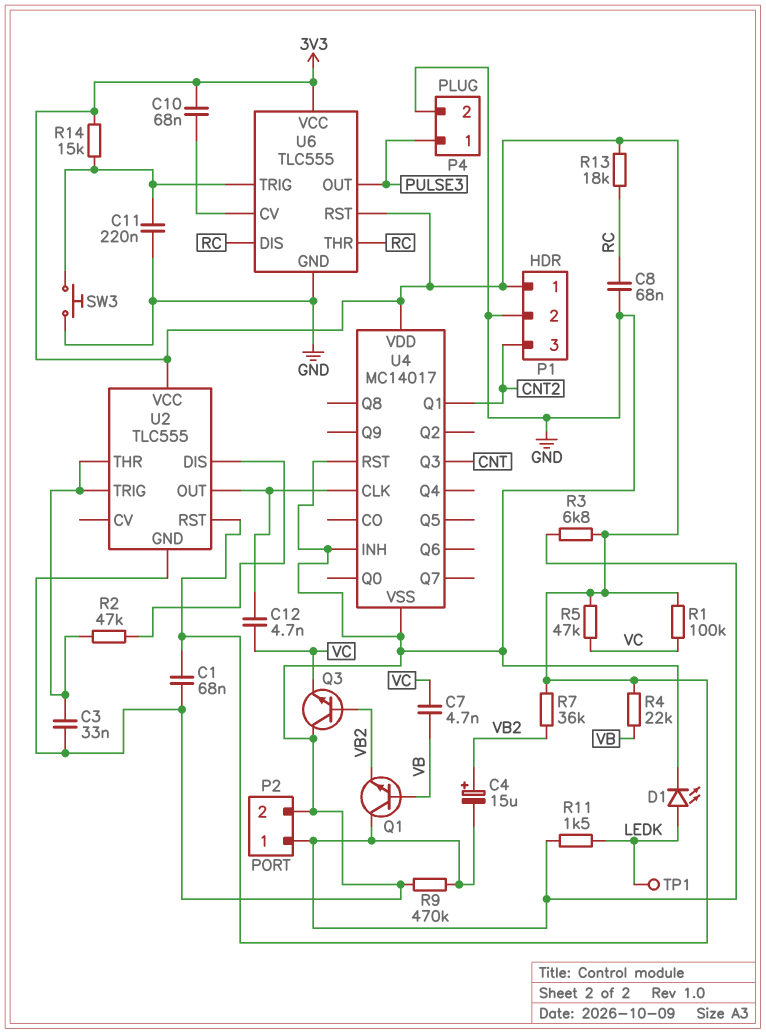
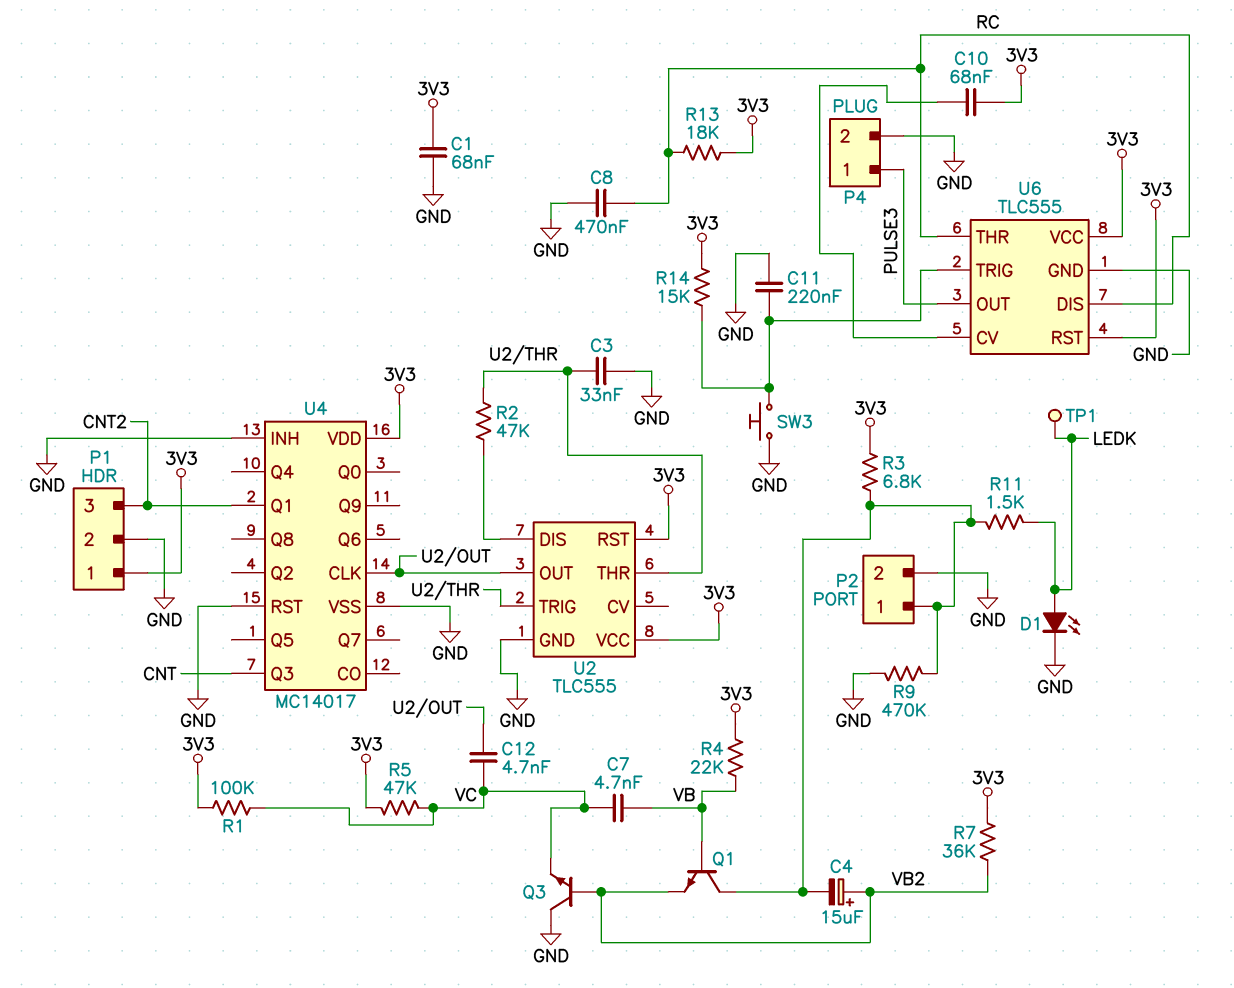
C8: 68nF (GND, RC) -> 470nF (GND, RC)

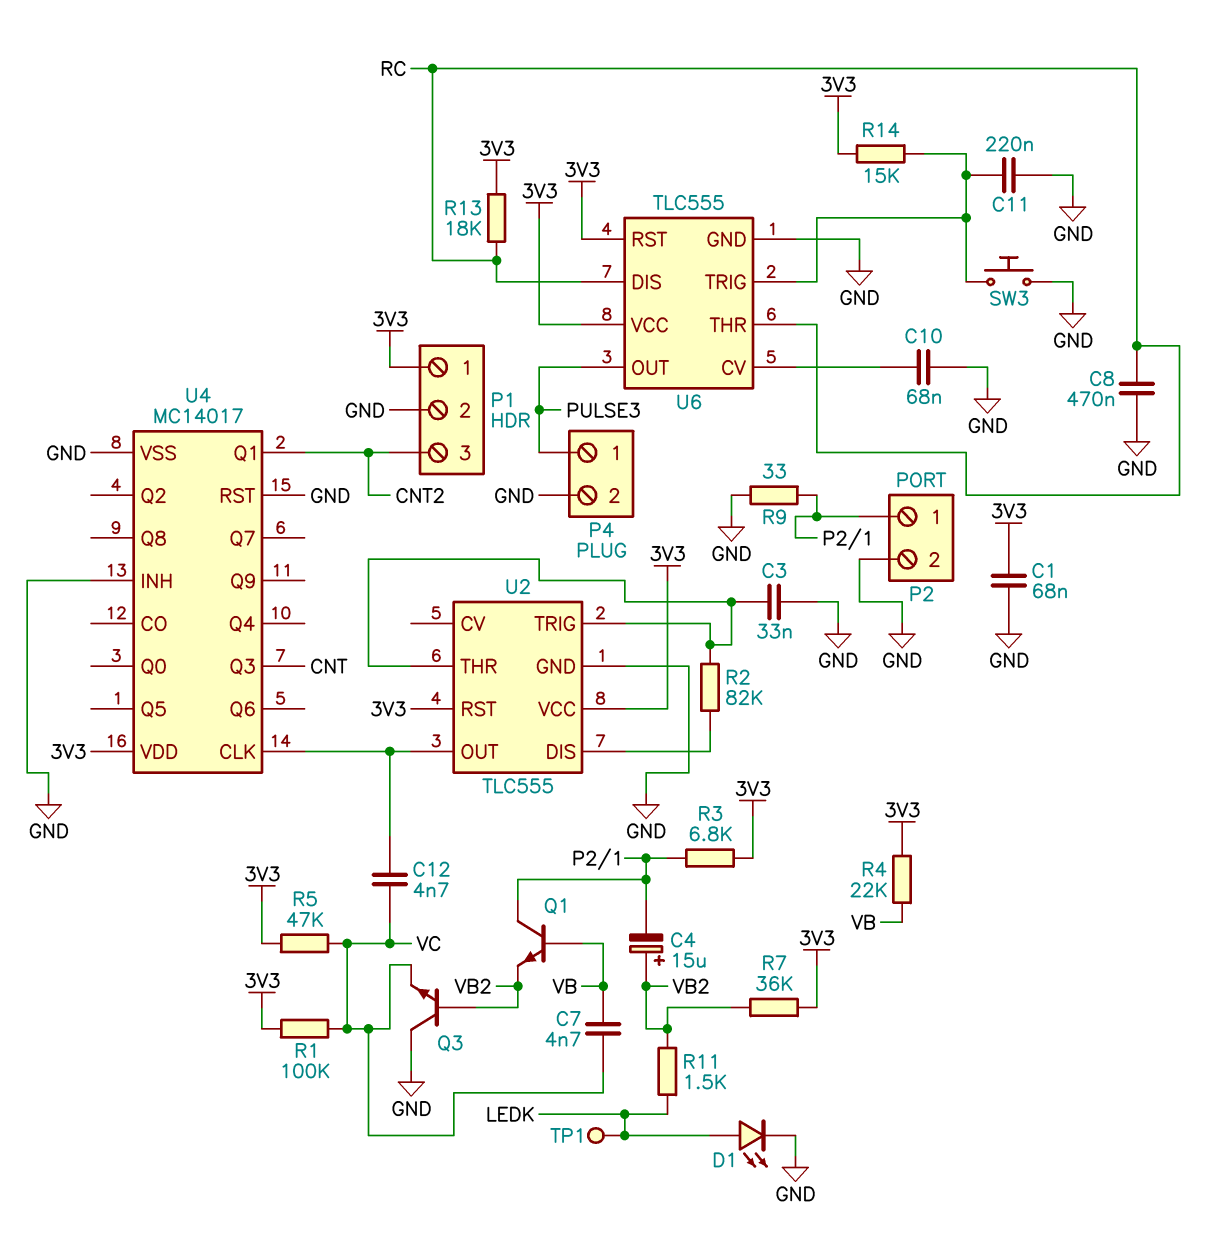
C10: 68nF (3V3, U6/CV) -> 68nF (GND, U6/CV)
R2: 47k (U2/DIS, U2/THR) -> 82k (U2/DIS, U2/THR)
R9: 470k (GND, P2/1) -> 33 (GND, P2/1)
R11: 1.5k (LEDK, P2/1) -> 1.5k (LEDK, VB2)

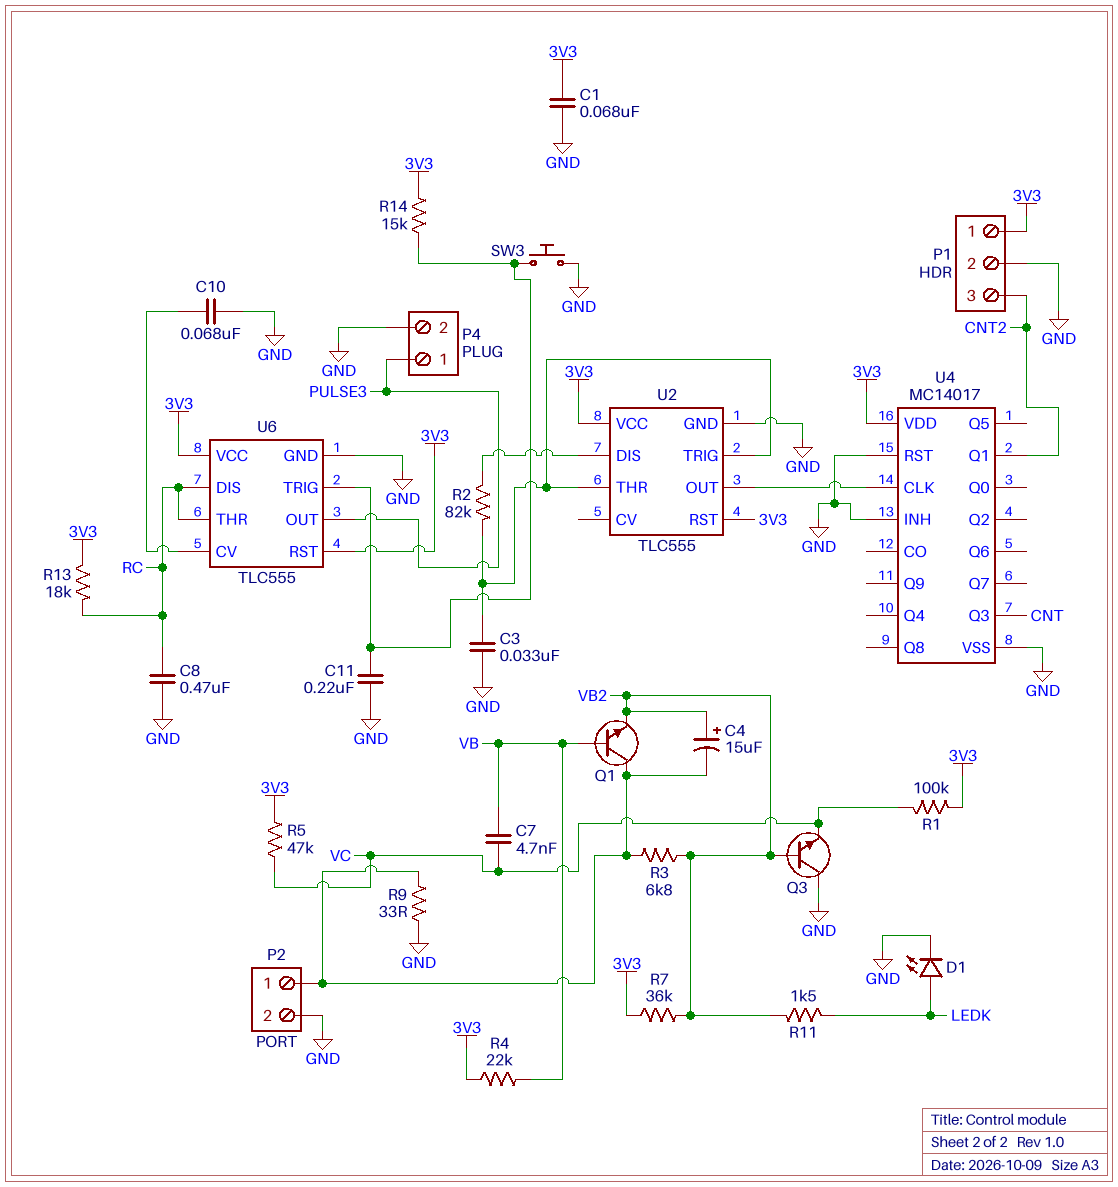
C12: 4.7nF (U2/OUT, VC) -> none
R3: 6.8k (3V3, P2/1) -> 6.8k (P2/1, VB2)
TP1: test point (LEDK) -> none

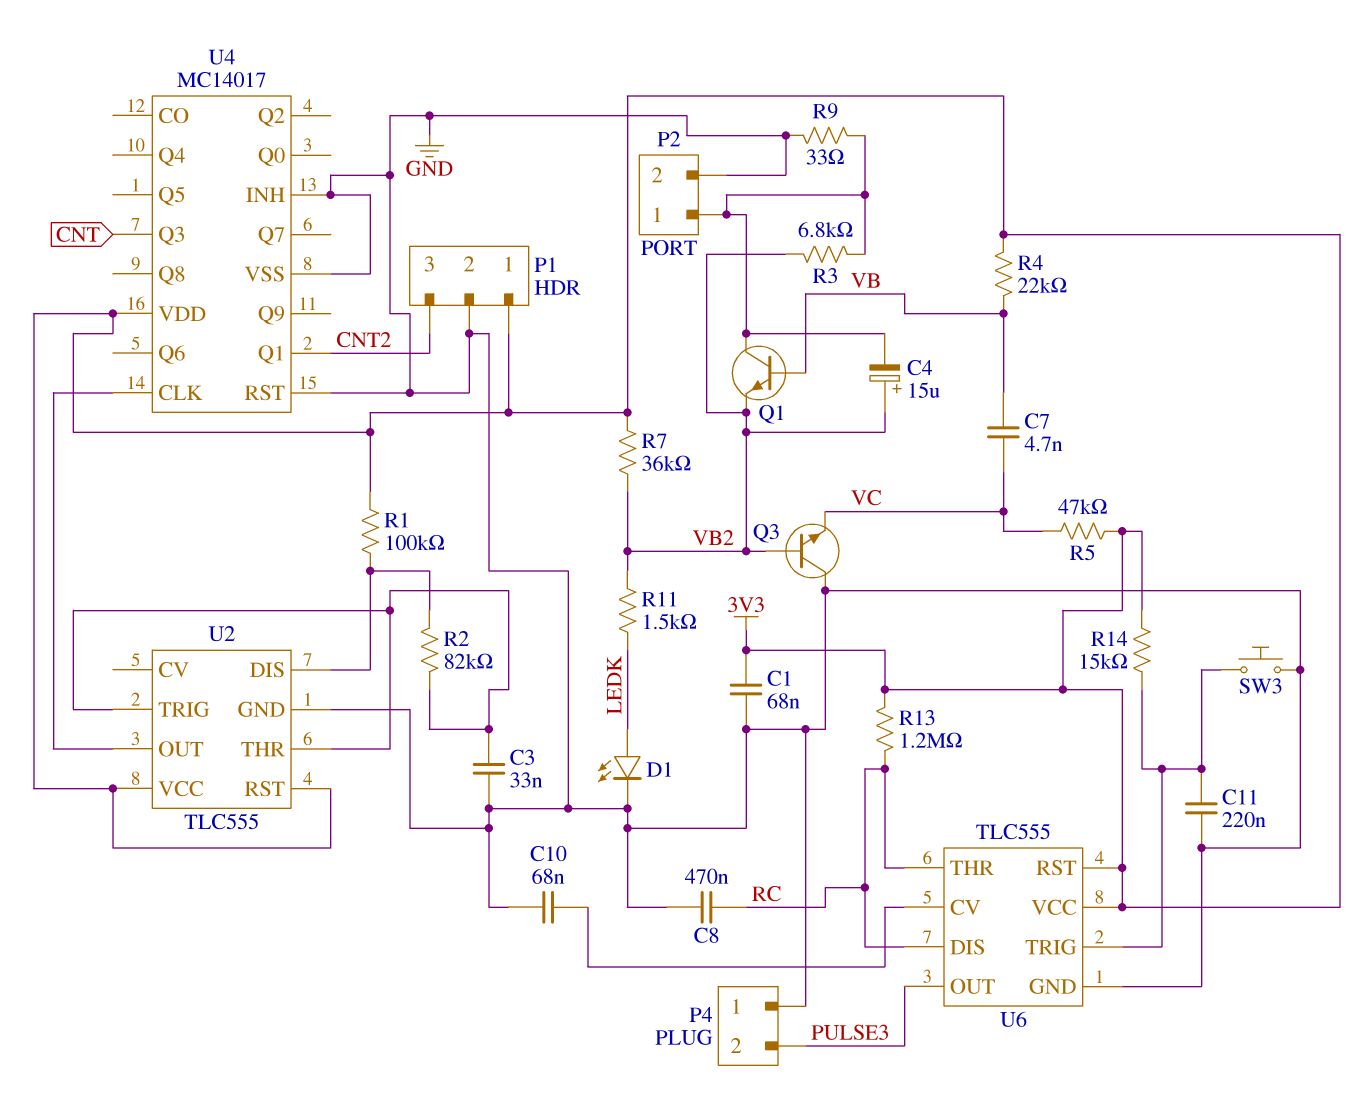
P4 pin 1: PULSE3 -> GND
P4 pin 2: GND -> PULSE3
R1: 100k (3V3, VC) -> 100k (3V3, U2/DIS)
R13: 18k (3V3, RC) -> 1.2M (3V3, RC)

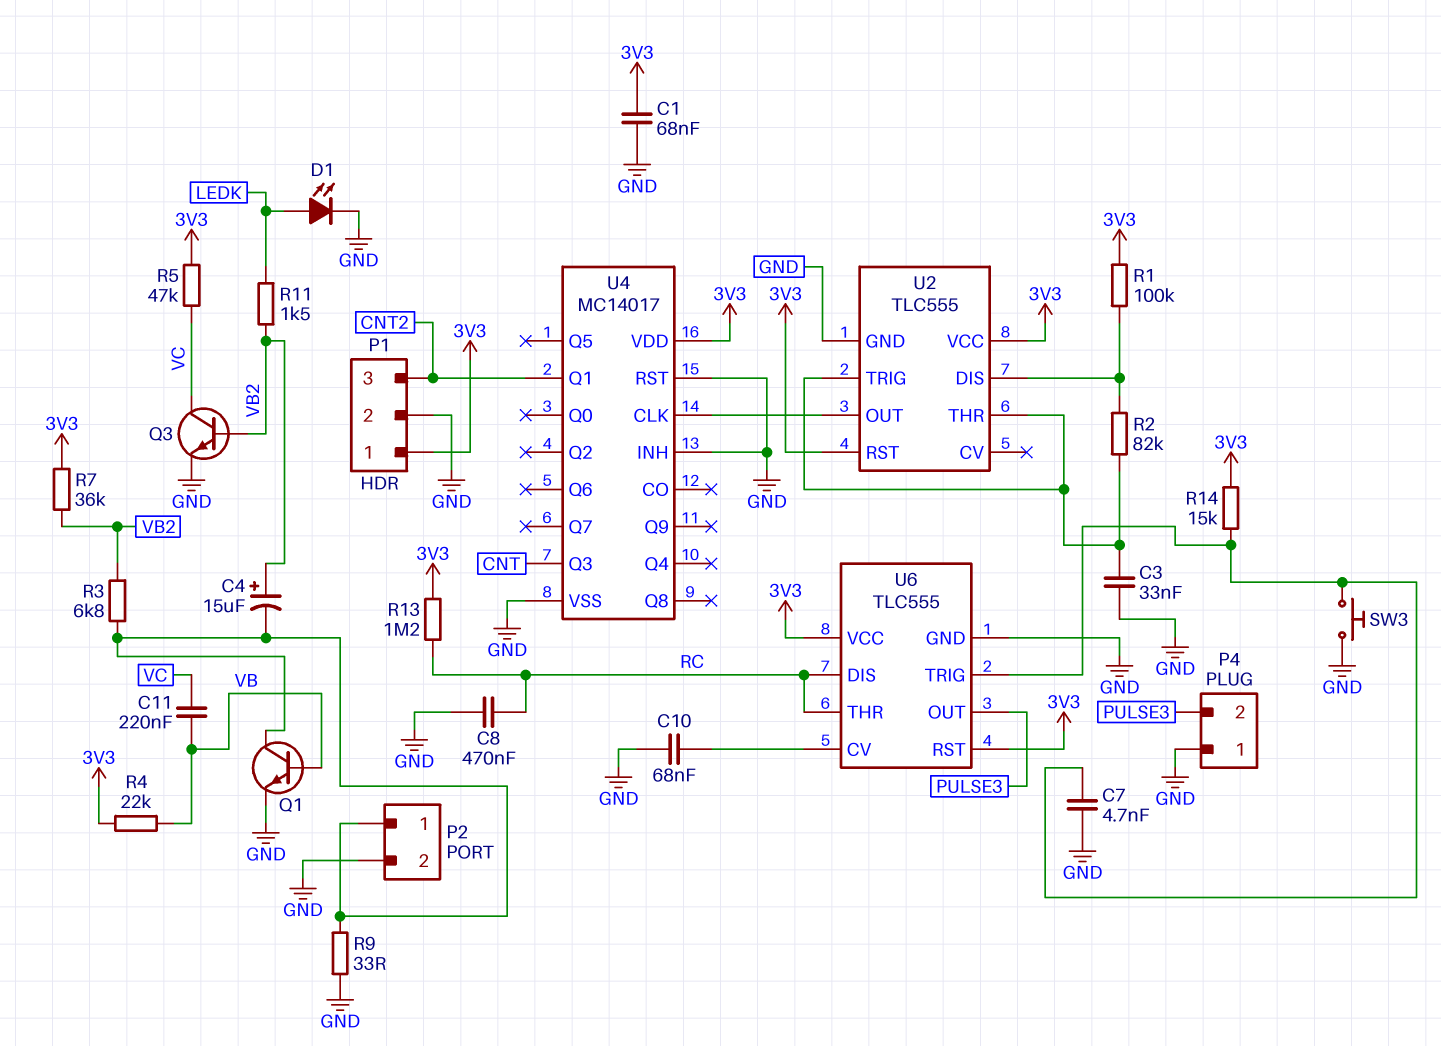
C7: 4.7nF (VB, VC) -> 4.7nF (GND, U6/TRIG)
C11: 220nF (GND, U6/TRIG) -> 220nF (VB, VC)
Q1: NPN (B VB, C P2/1, E VB2) -> NPN (B VB, C P2/1, E GND)
Q3: NPN (B VB2, C GND, E VC) -> NPN (B VB2, C VC, E GND)

